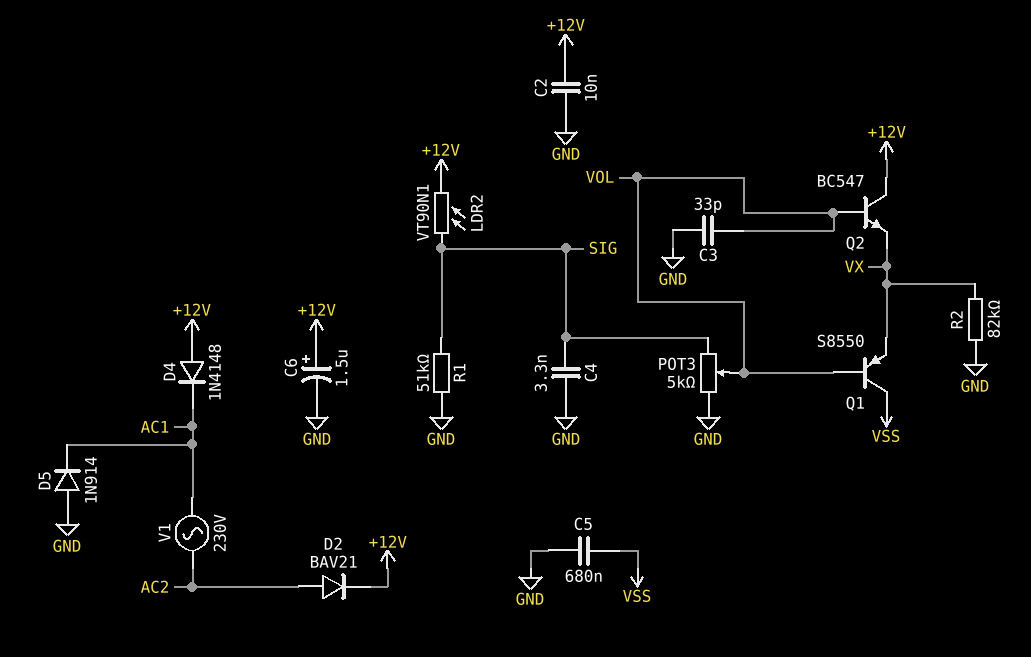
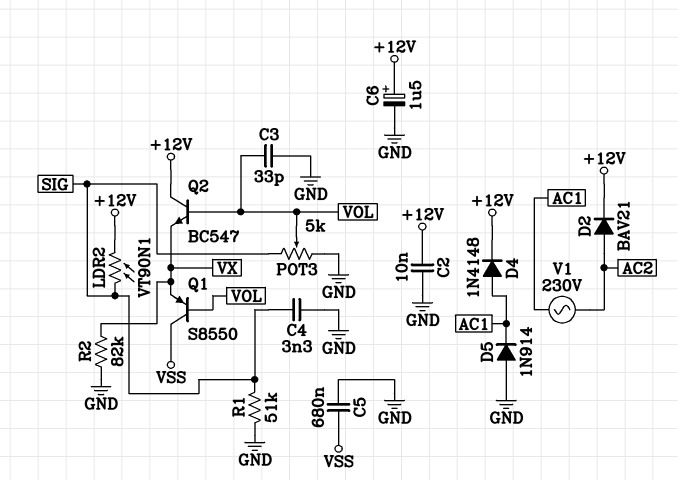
D4: diode 1N4148 (A +12V, K AC1) -> diode 1N4148 (A AC1, K +12V)

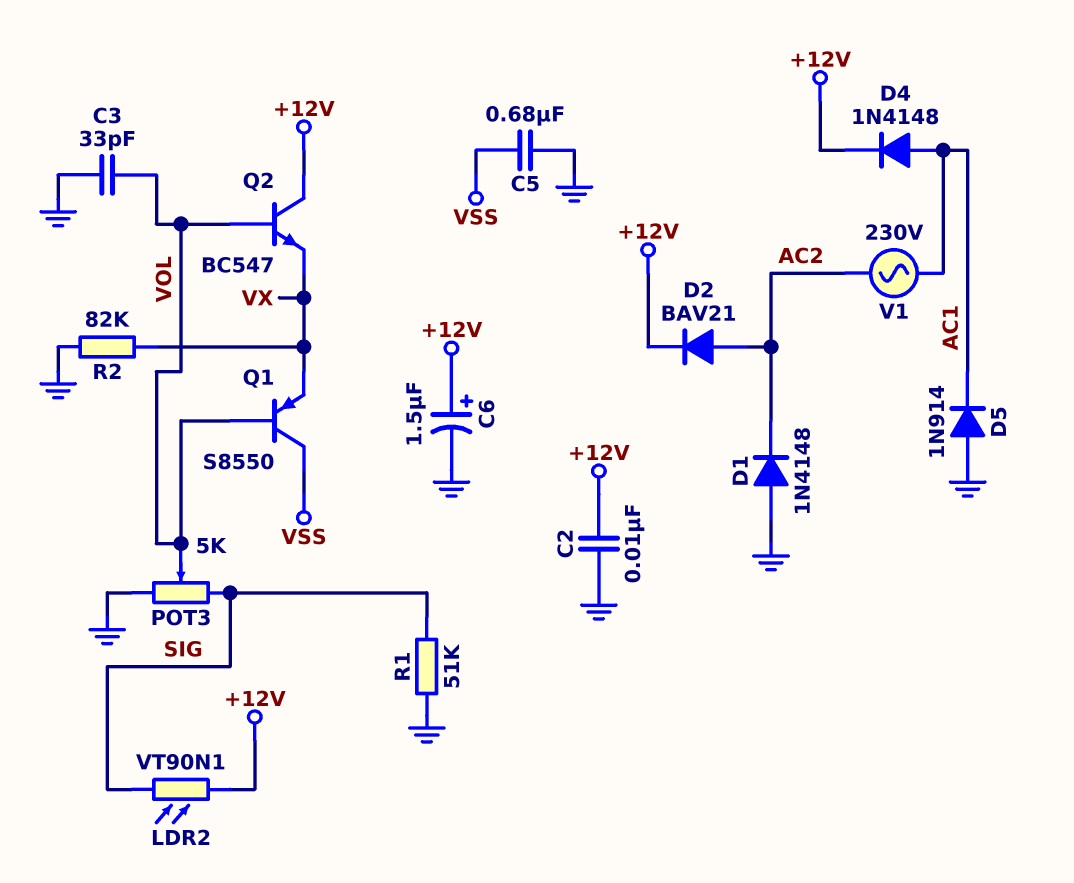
C4: 3.3nF (GND, SIG) -> none
D1: none -> diode 1N4148 (A GND, K AC2)

